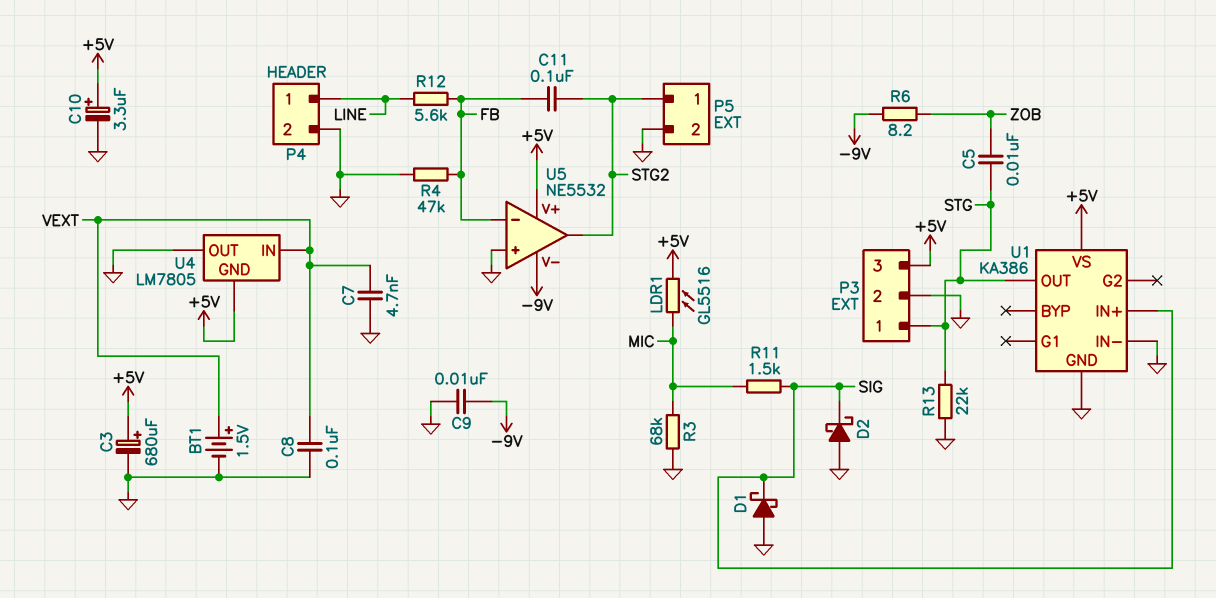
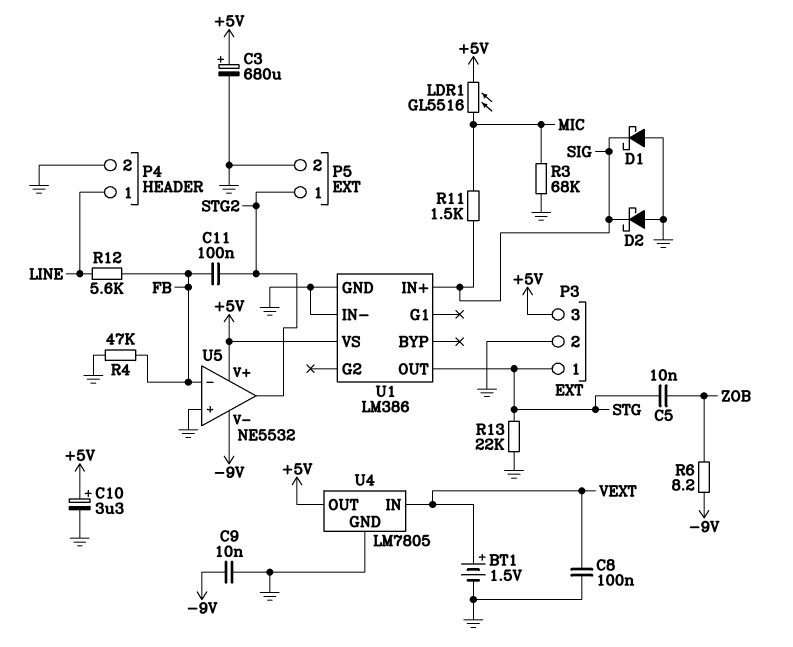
C7: 4.7nF (GND, VEXT) -> none
U1: KA386 -> LM386
U4 pin GND: +5V -> GND
U4 pin OUT: GND -> +5V

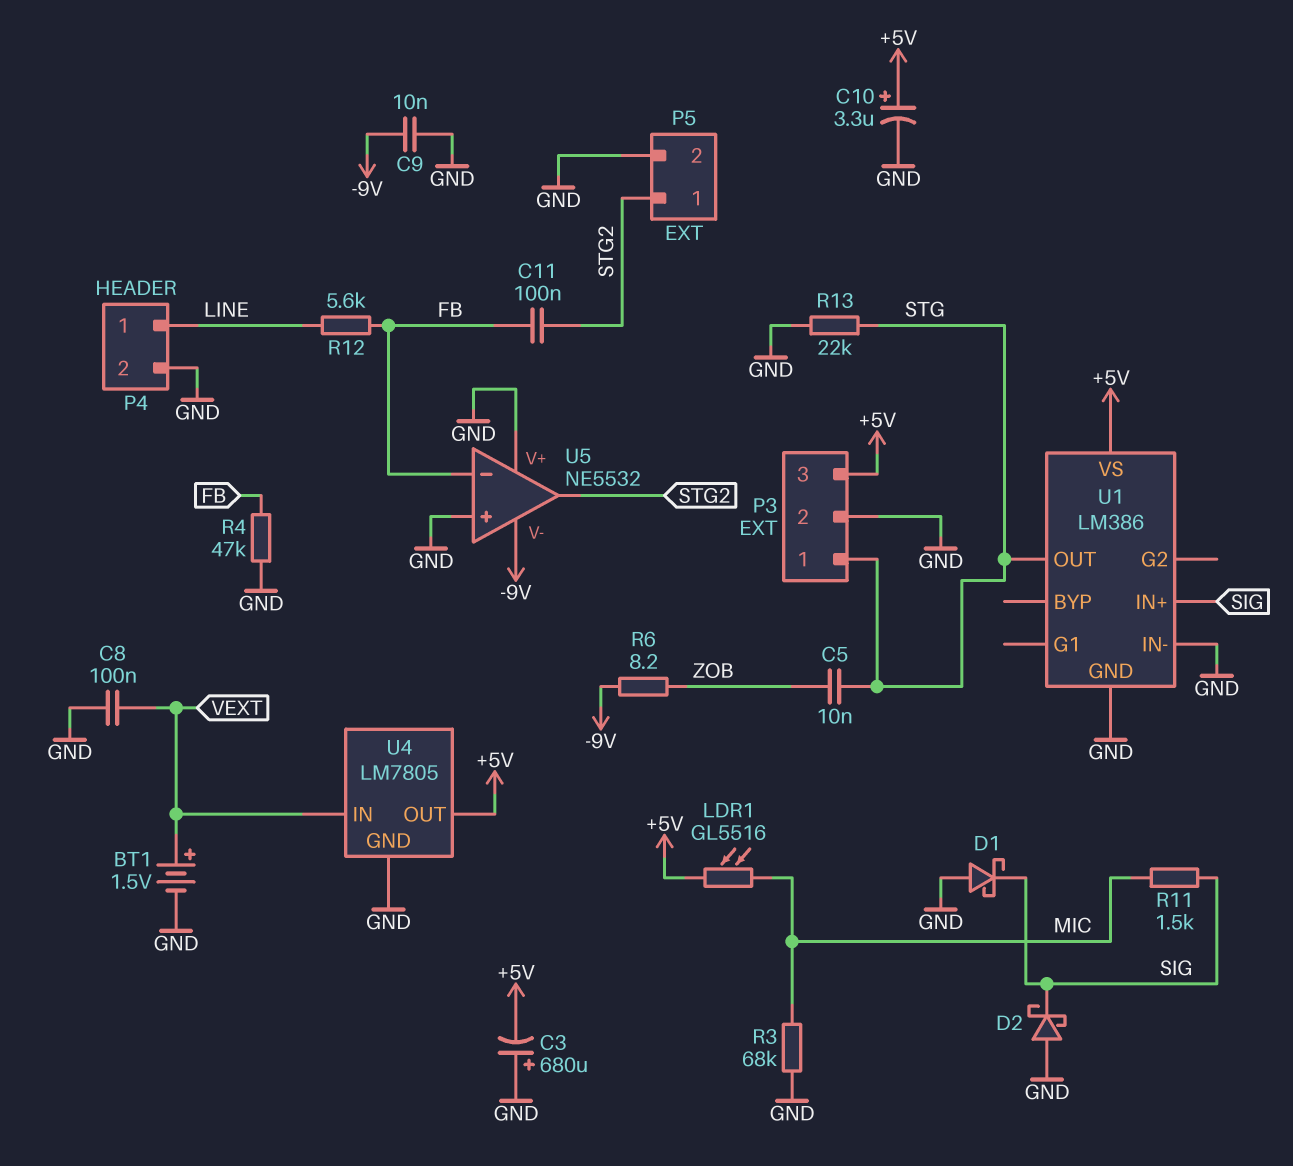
C3: 680uF (plus +5V, minus GND) -> 680uF (plus GND, minus +5V)
U5 pin V+: +5V -> GND

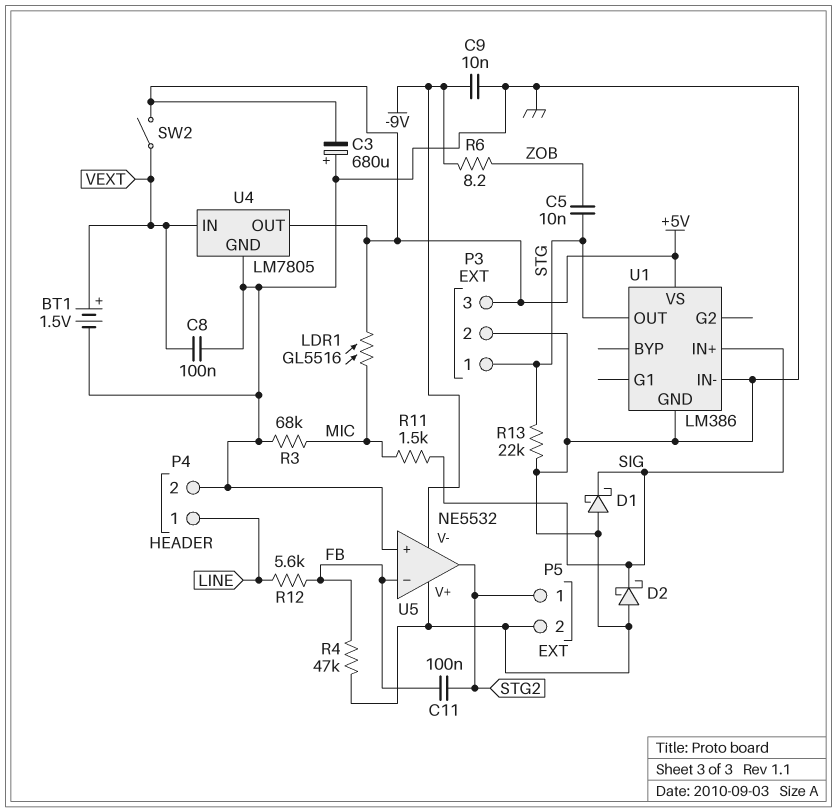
C10: 3.3uF (plus +5V, minus GND) -> none
SW2: none -> switch (+5V, VEXT)

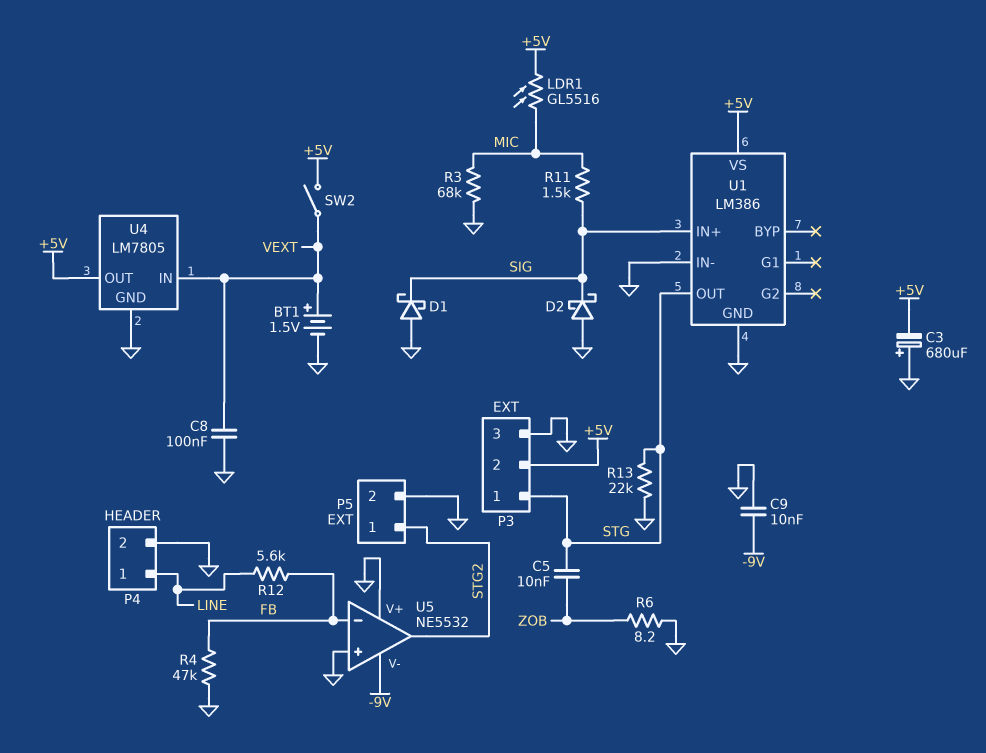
C11: 100nF (FB, STG2) -> none
P3 pin 2: GND -> +5V
P3 pin 3: +5V -> GND
R6: 8.2 (-9V, ZOB) -> 8.2 (GND, ZOB)

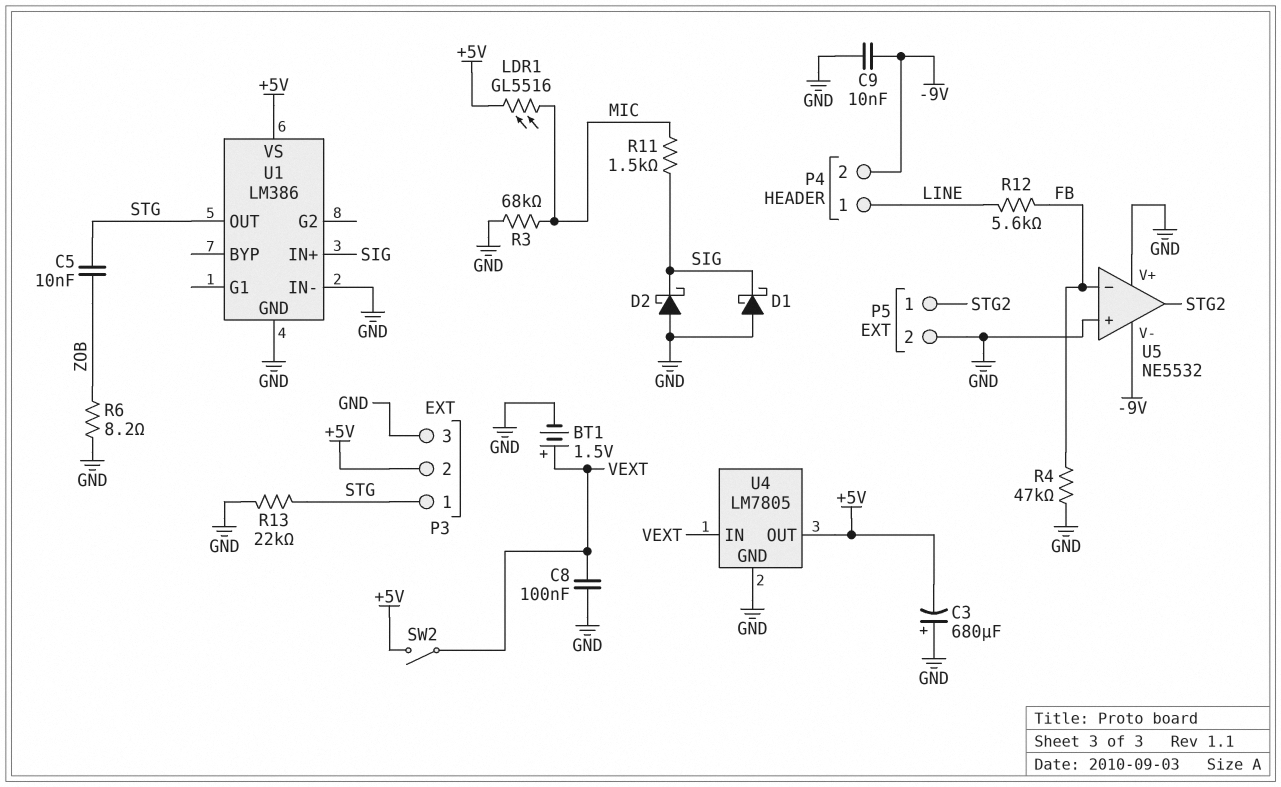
P4 pin 2: GND -> -9V

